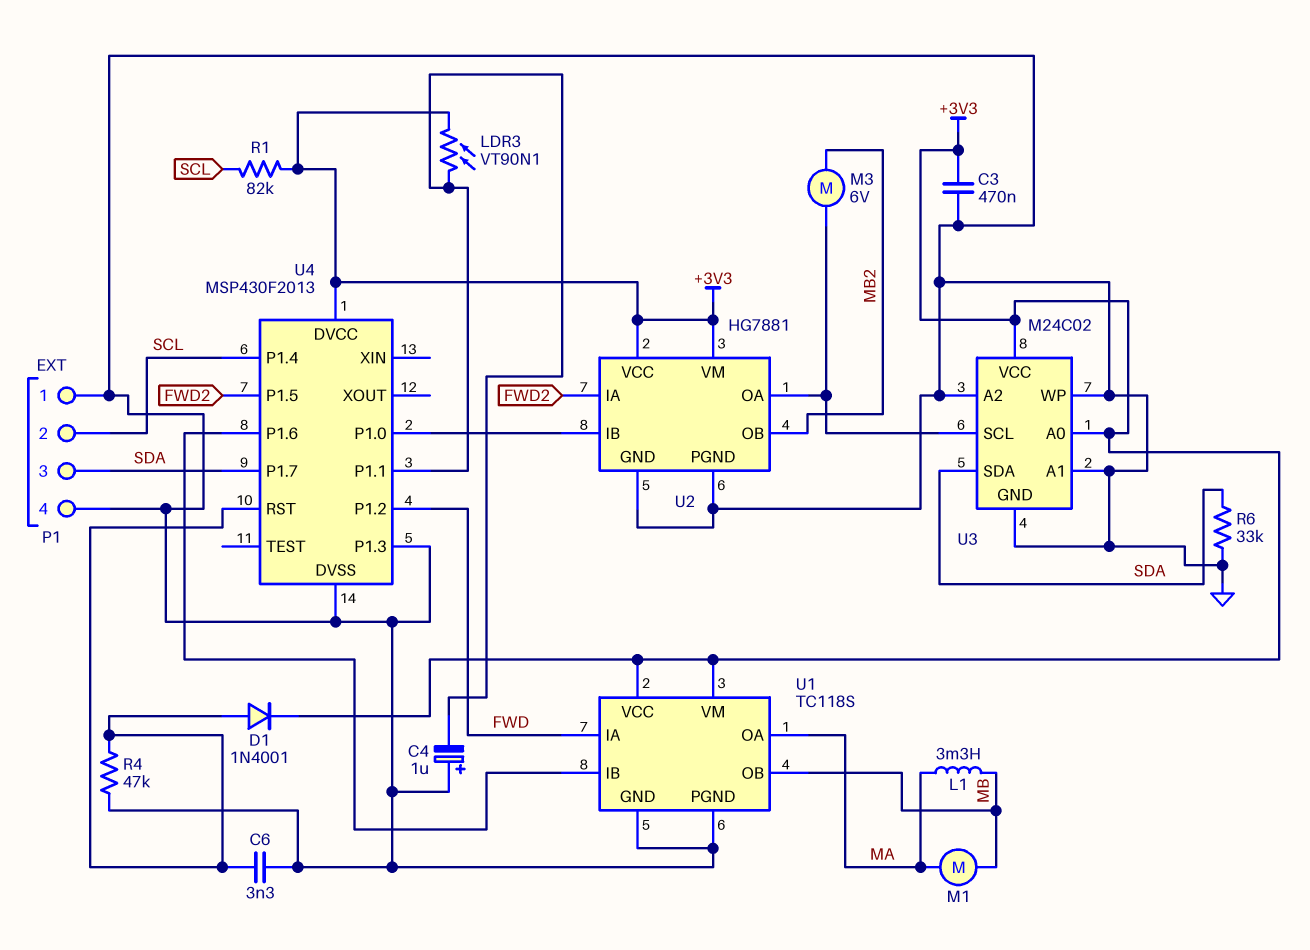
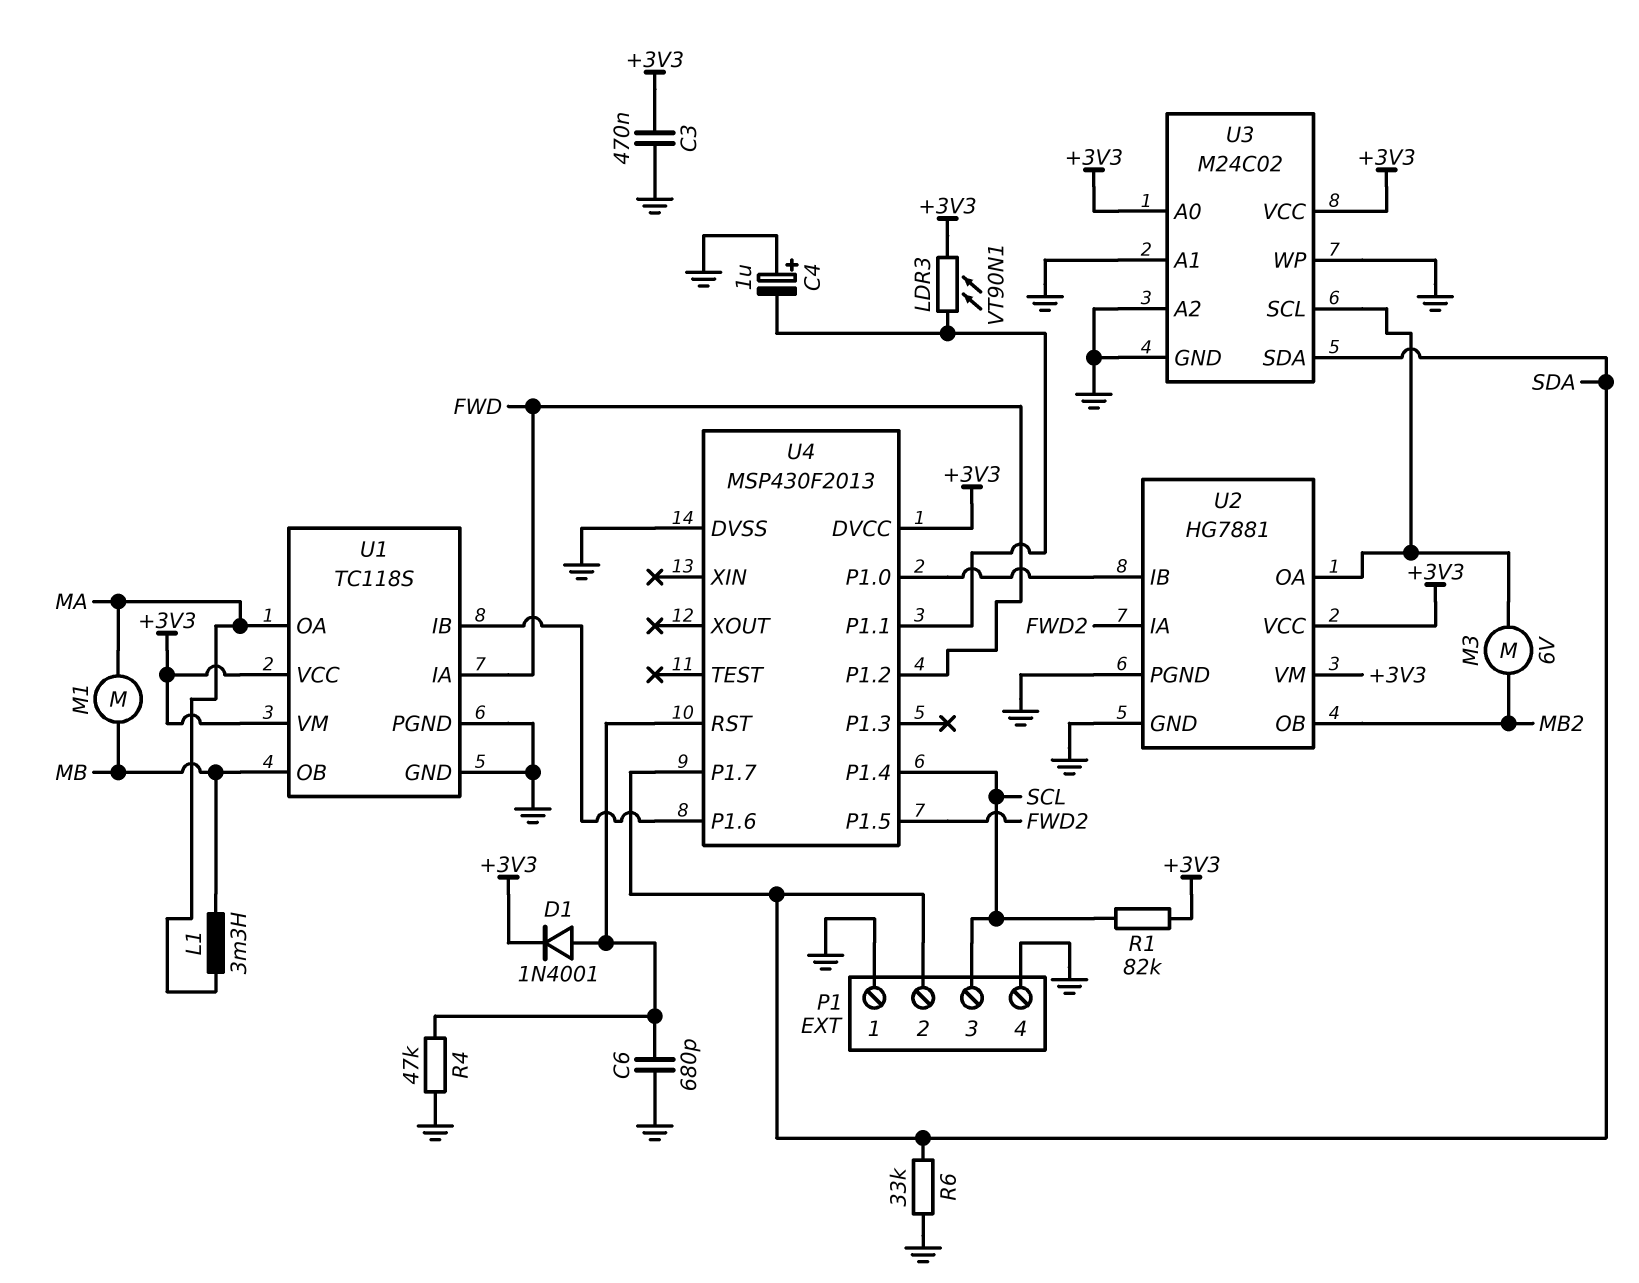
C6: 3.3nF (GND, U4/RST) -> 680pF (GND, U4/RST)
P1 pin 2: SCL -> SDA
P1 pin 3: SDA -> SCL
U4 pin P1.3: GND -> none

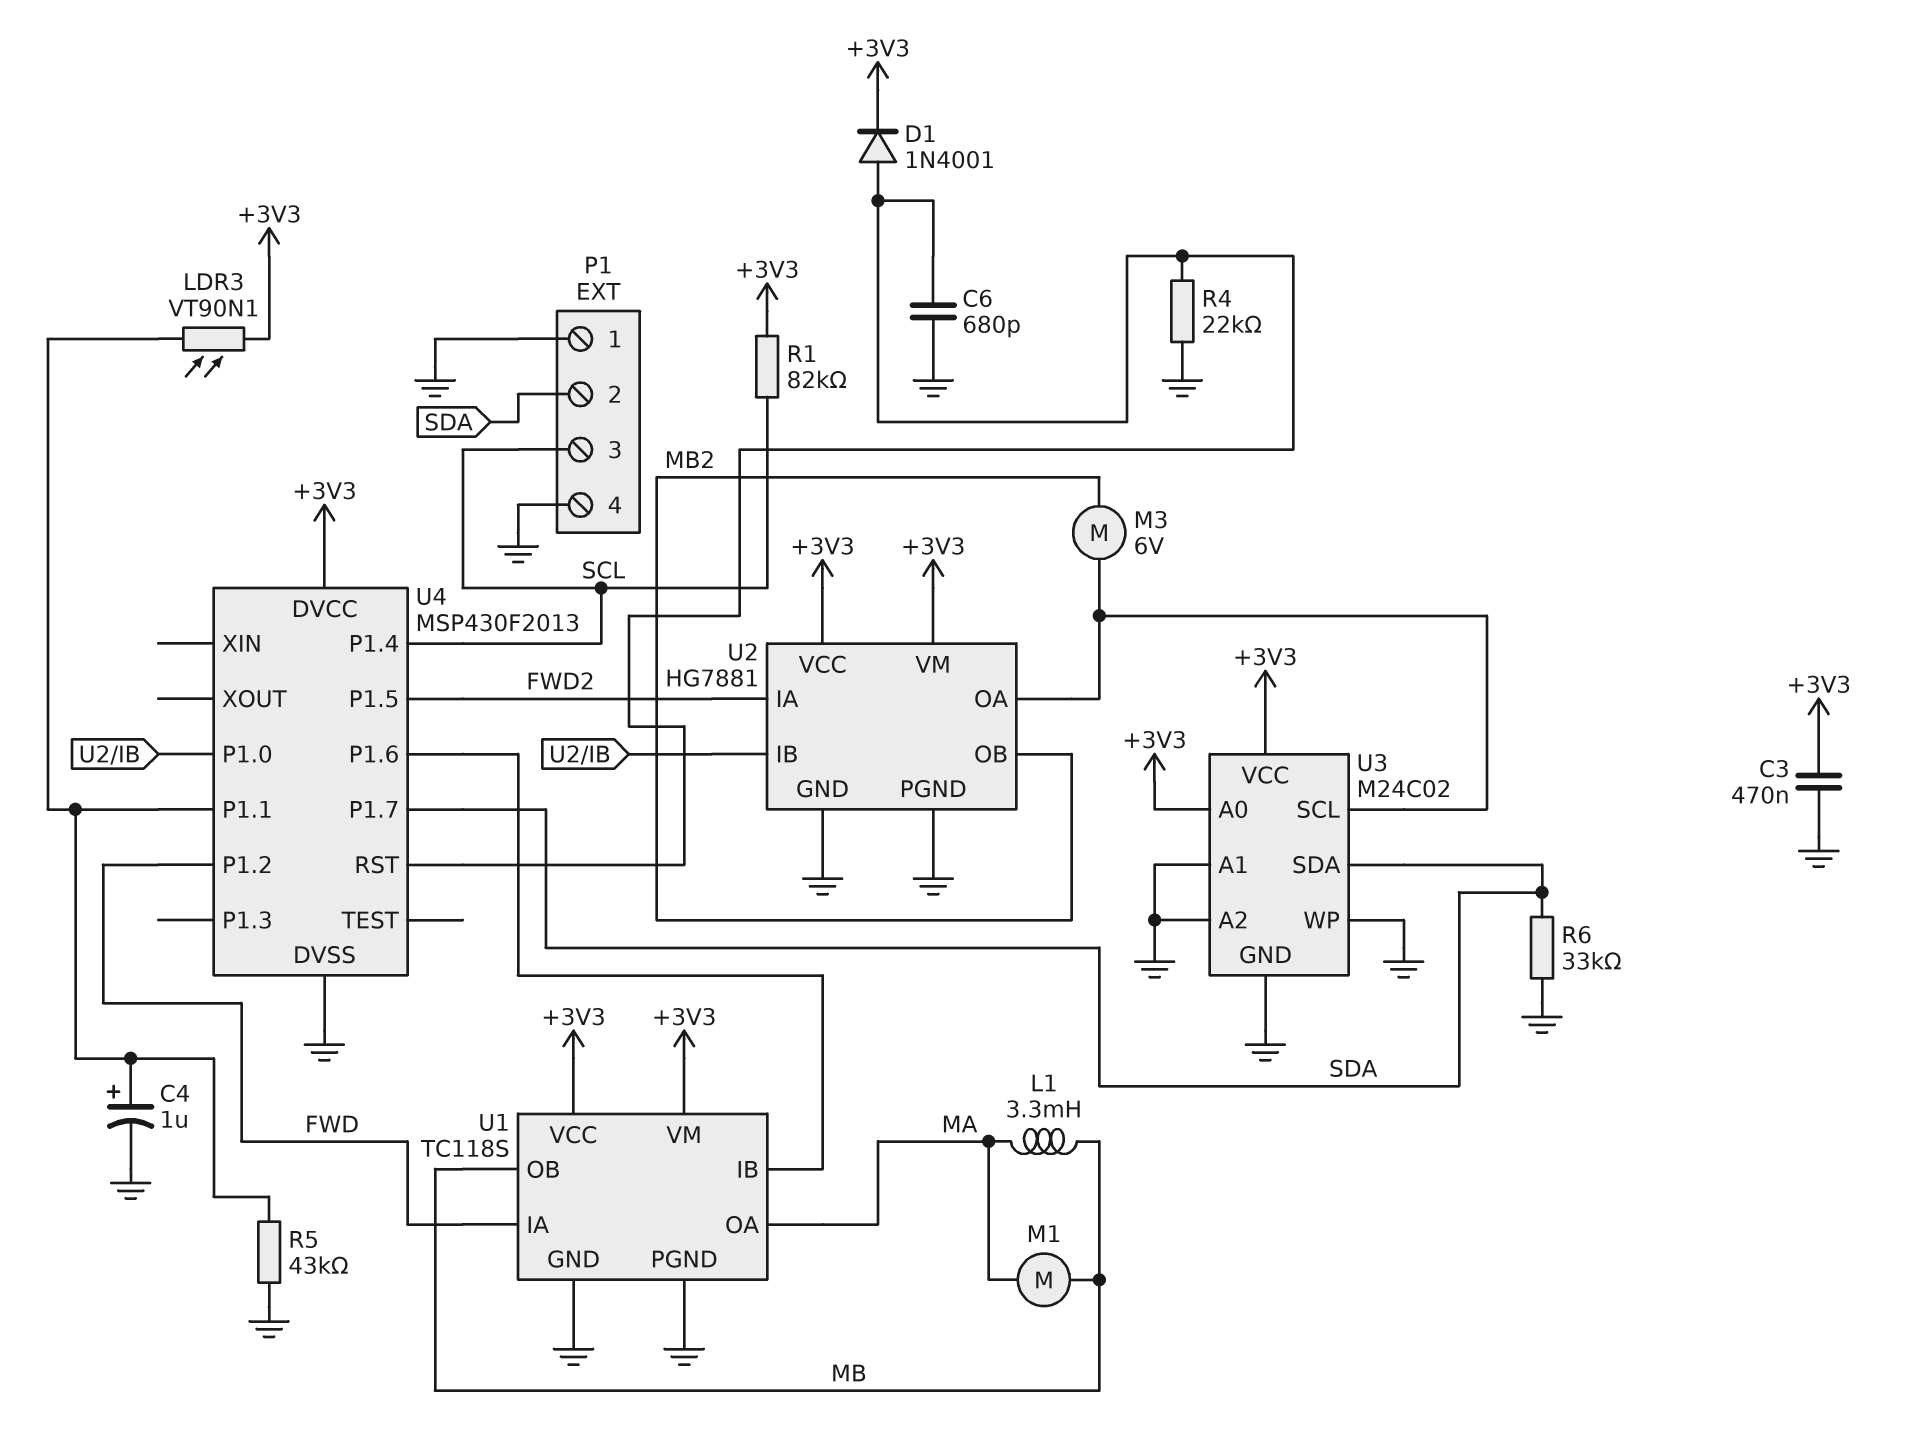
C4: 1uF (plus GND, minus U4/P1.1) -> 1uF (plus U4/P1.1, minus GND)
R4: 47k (GND, U4/RST) -> 22k (GND, U4/RST)
R5: none -> 43k (GND, U4/P1.1)

